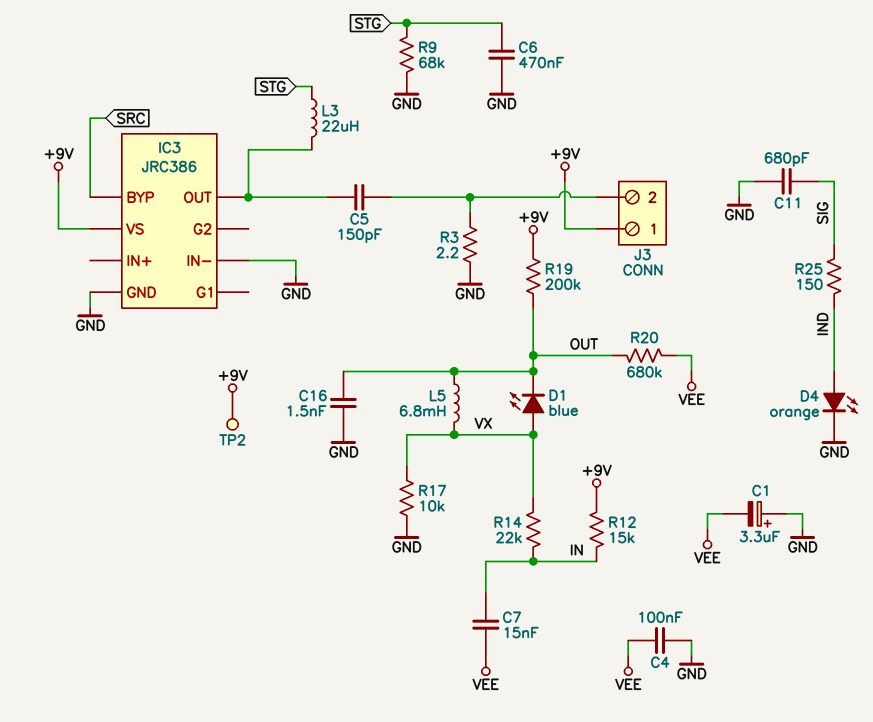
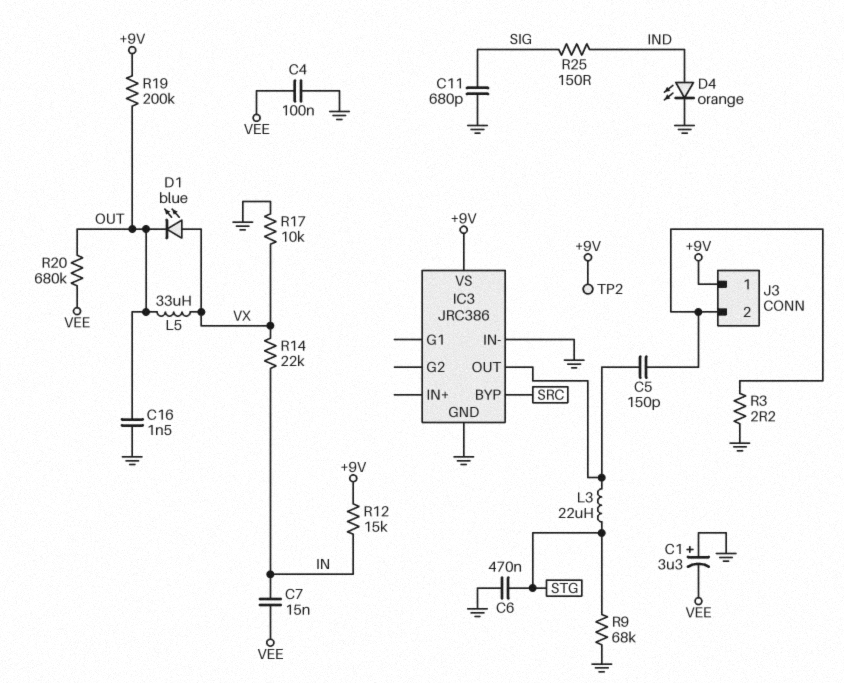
L5: 6.8mH (OUT, VX) -> 33uH (OUT, VX)

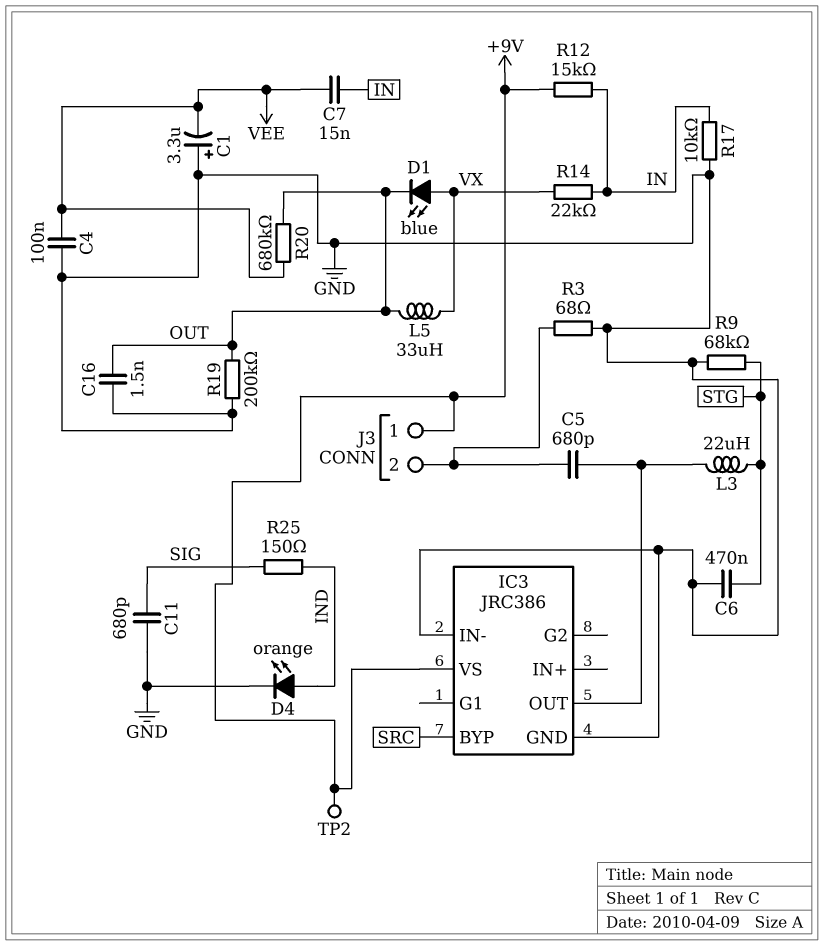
C5: 150pF (IC3/OUT, J3/2) -> 680pF (IC3/OUT, J3/2)
R3: 2.2 (GND, J3/2) -> 68 (GND, J3/2)
R17: 10k (GND, VX) -> 10k (GND, IN)
R19: 200k (+9V, OUT) -> 200k (GND, OUT)

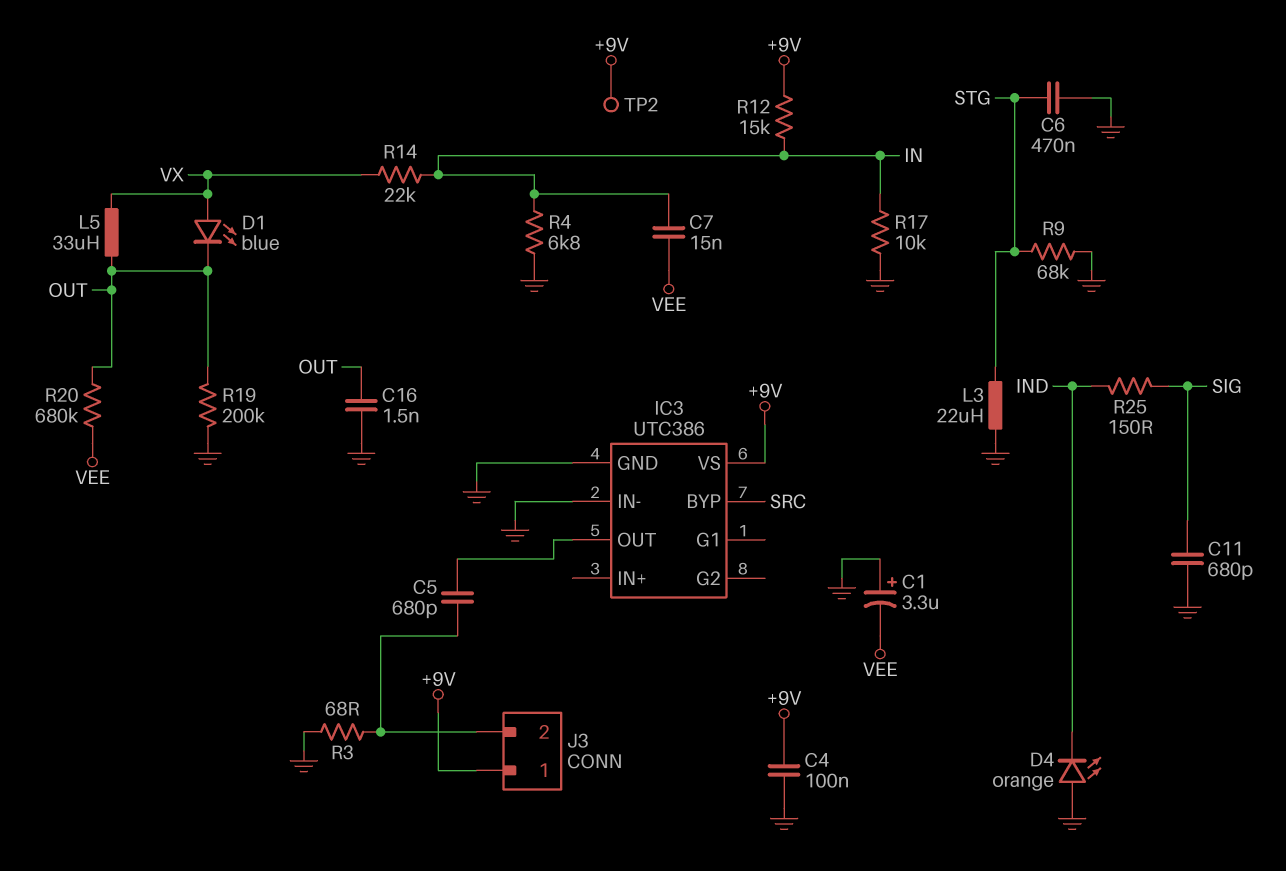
C4: 100nF (GND, VEE) -> 100nF (+9V, GND)
D4: LED orange (A IND, K GND) -> LED orange (A GND, K IND)
IC3: JRC386 -> UTC386
L3: 22uH (IC3/OUT, STG) -> 22uH (GND, STG)
R4: none -> 6.8k (GND, IN)

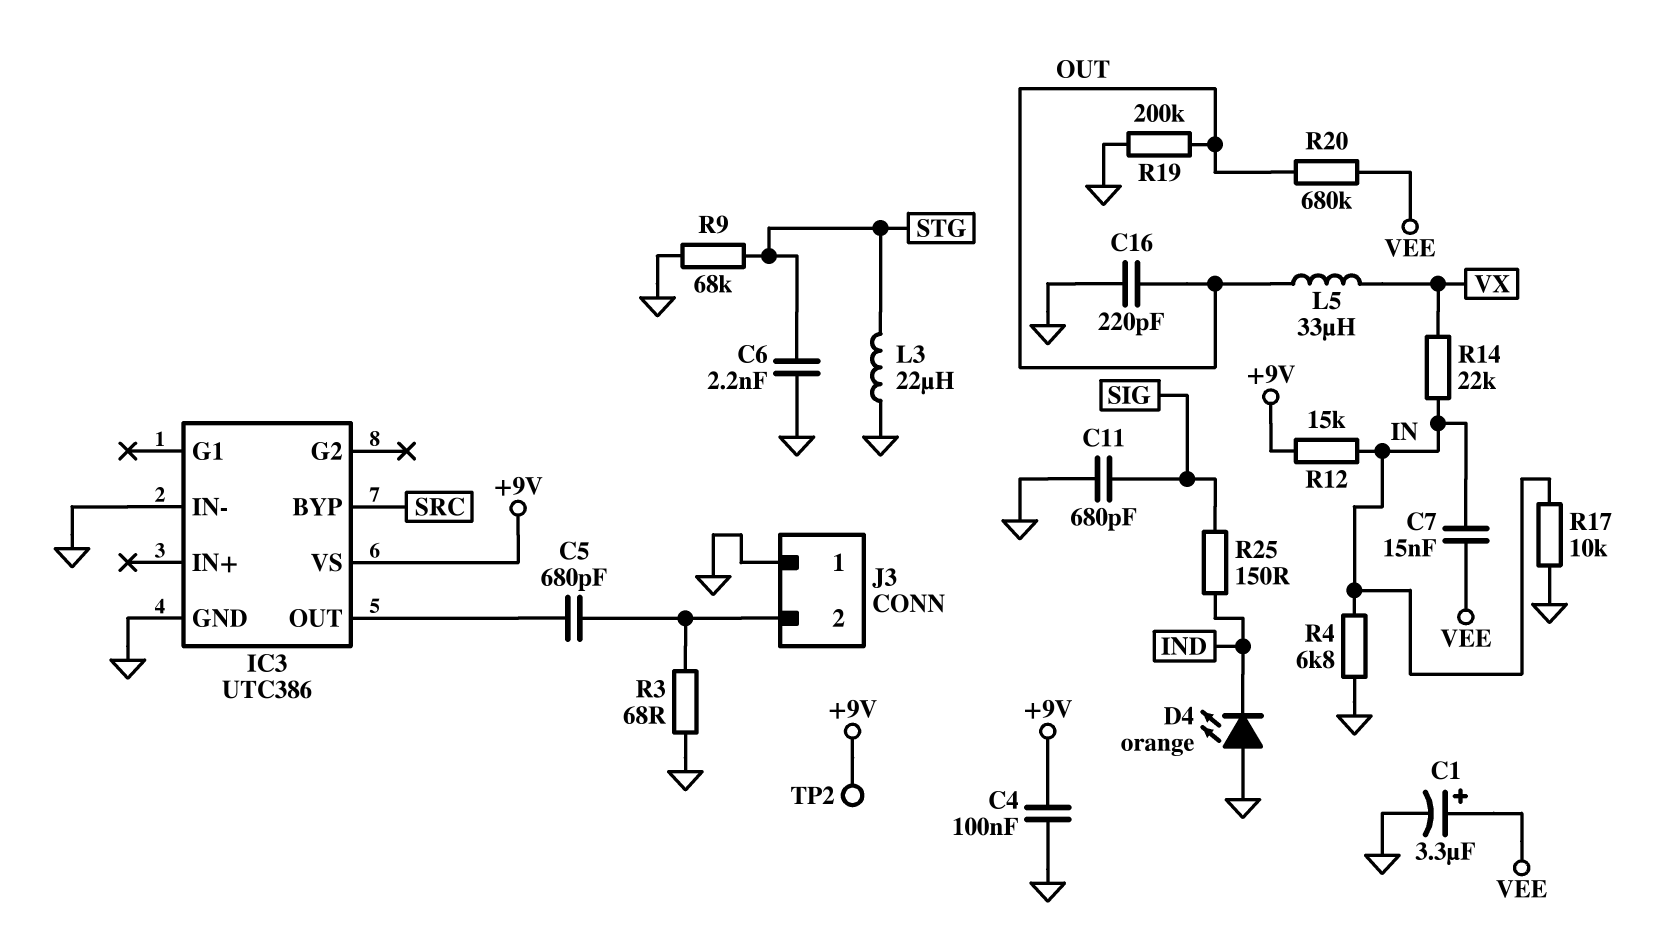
C1: 3.3uF (plus GND, minus VEE) -> 3.3uF (plus VEE, minus GND)
C6: 470nF (GND, STG) -> 2.2nF (GND, STG)
C16: 1.5nF (GND, OUT) -> 220pF (GND, OUT)
D1: LED blue (A VX, K OUT) -> none
J3 pin 1: +9V -> GND

